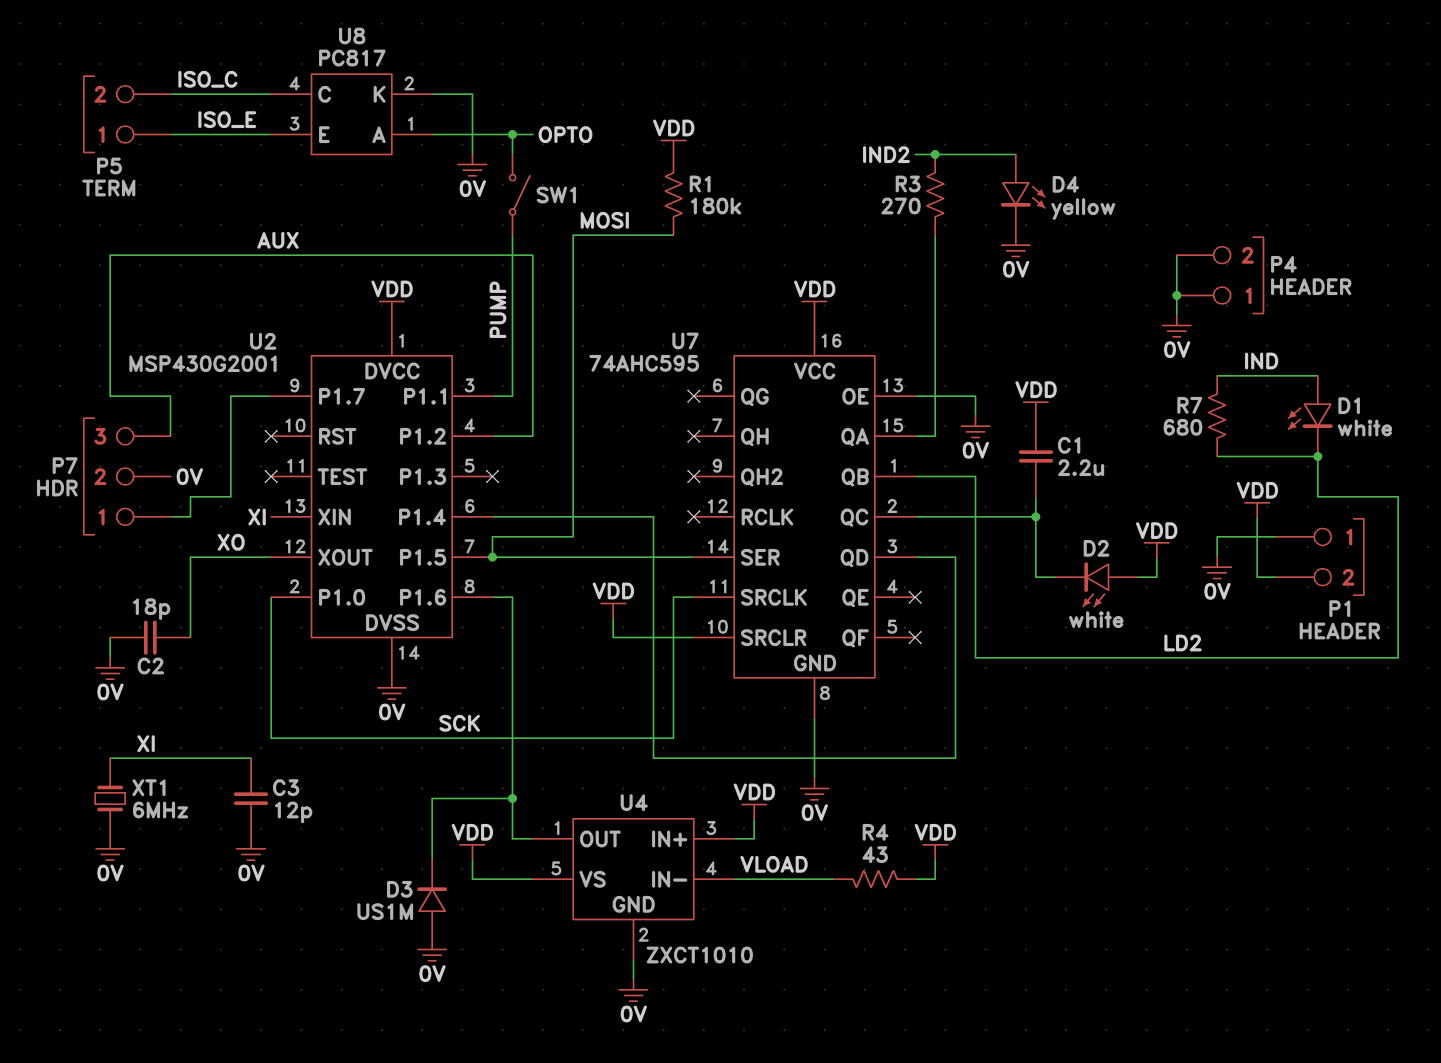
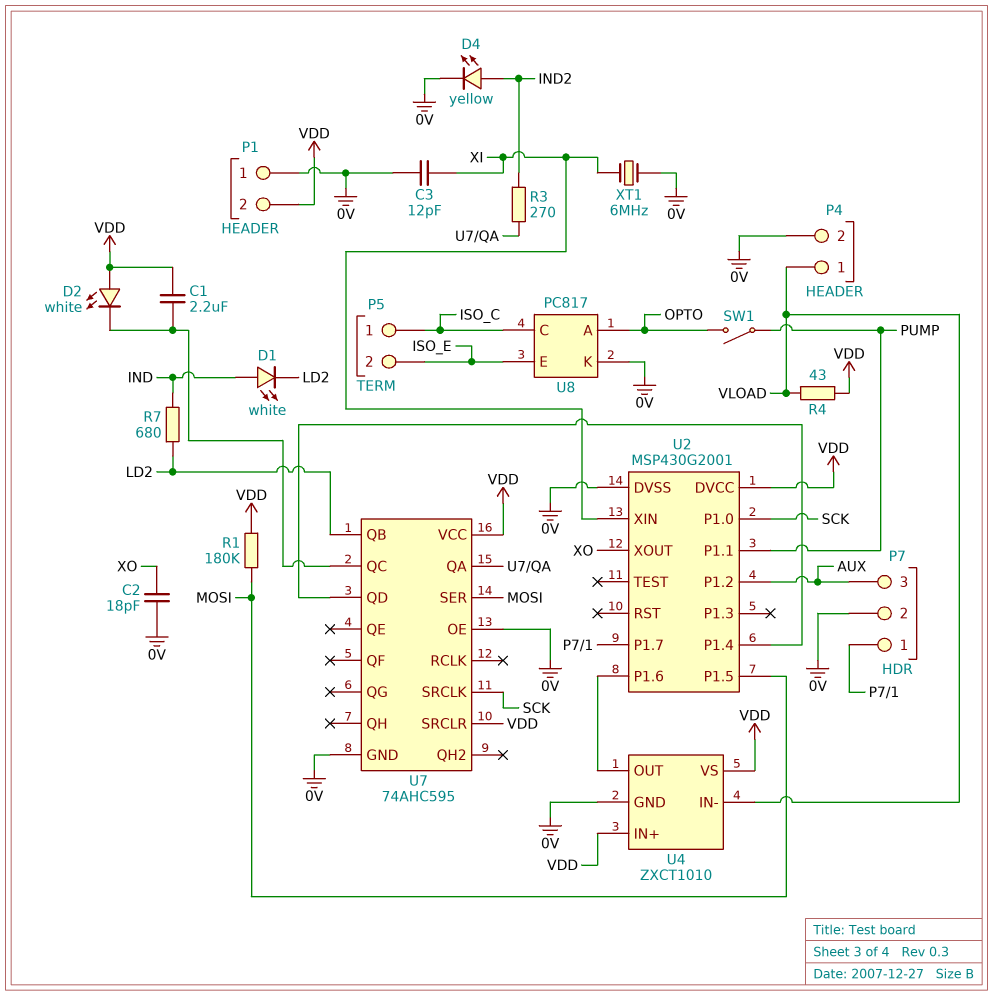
D3: diode US1M (A 0V, K U2/P1.6) -> none
P4 pin 1: 0V -> VLOAD
P5 pin 1: ISO_E -> ISO_C
P5 pin 2: ISO_C -> ISO_E

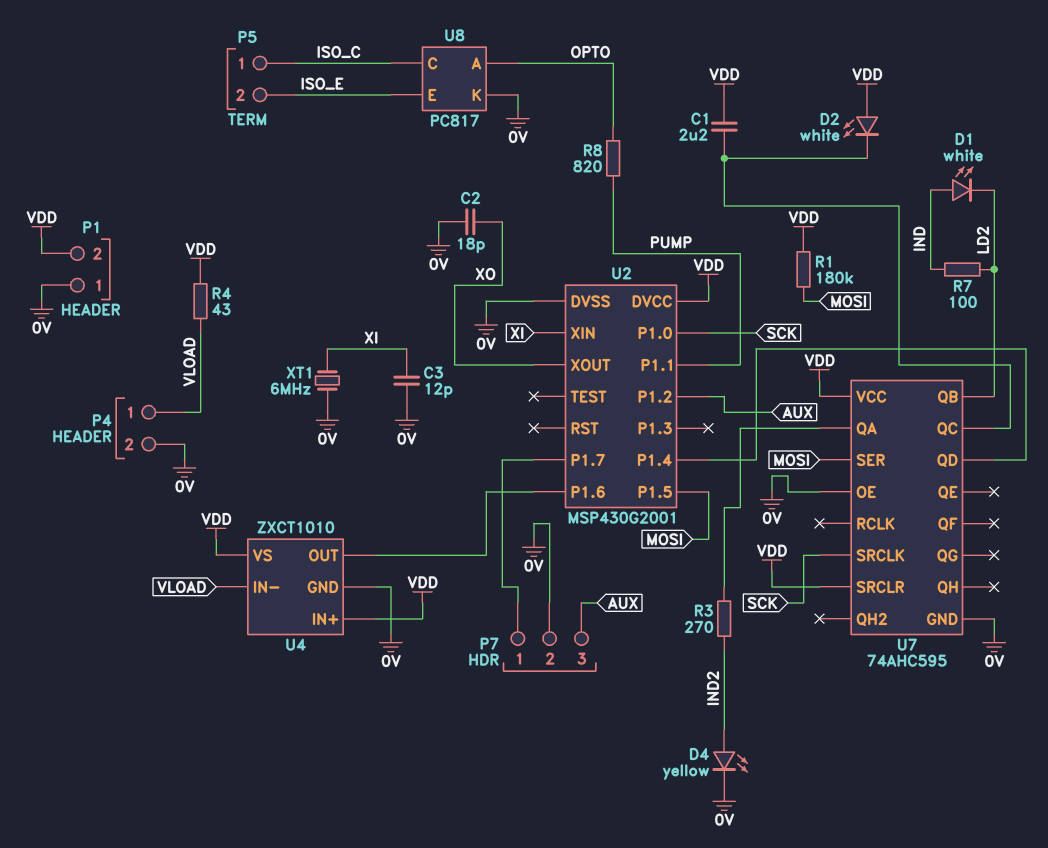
R7: 680 (IND, LD2) -> 100 (IND, LD2)
R8: none -> 820 (OPTO, PUMP)
SW1: switch (OPTO, PUMP) -> none

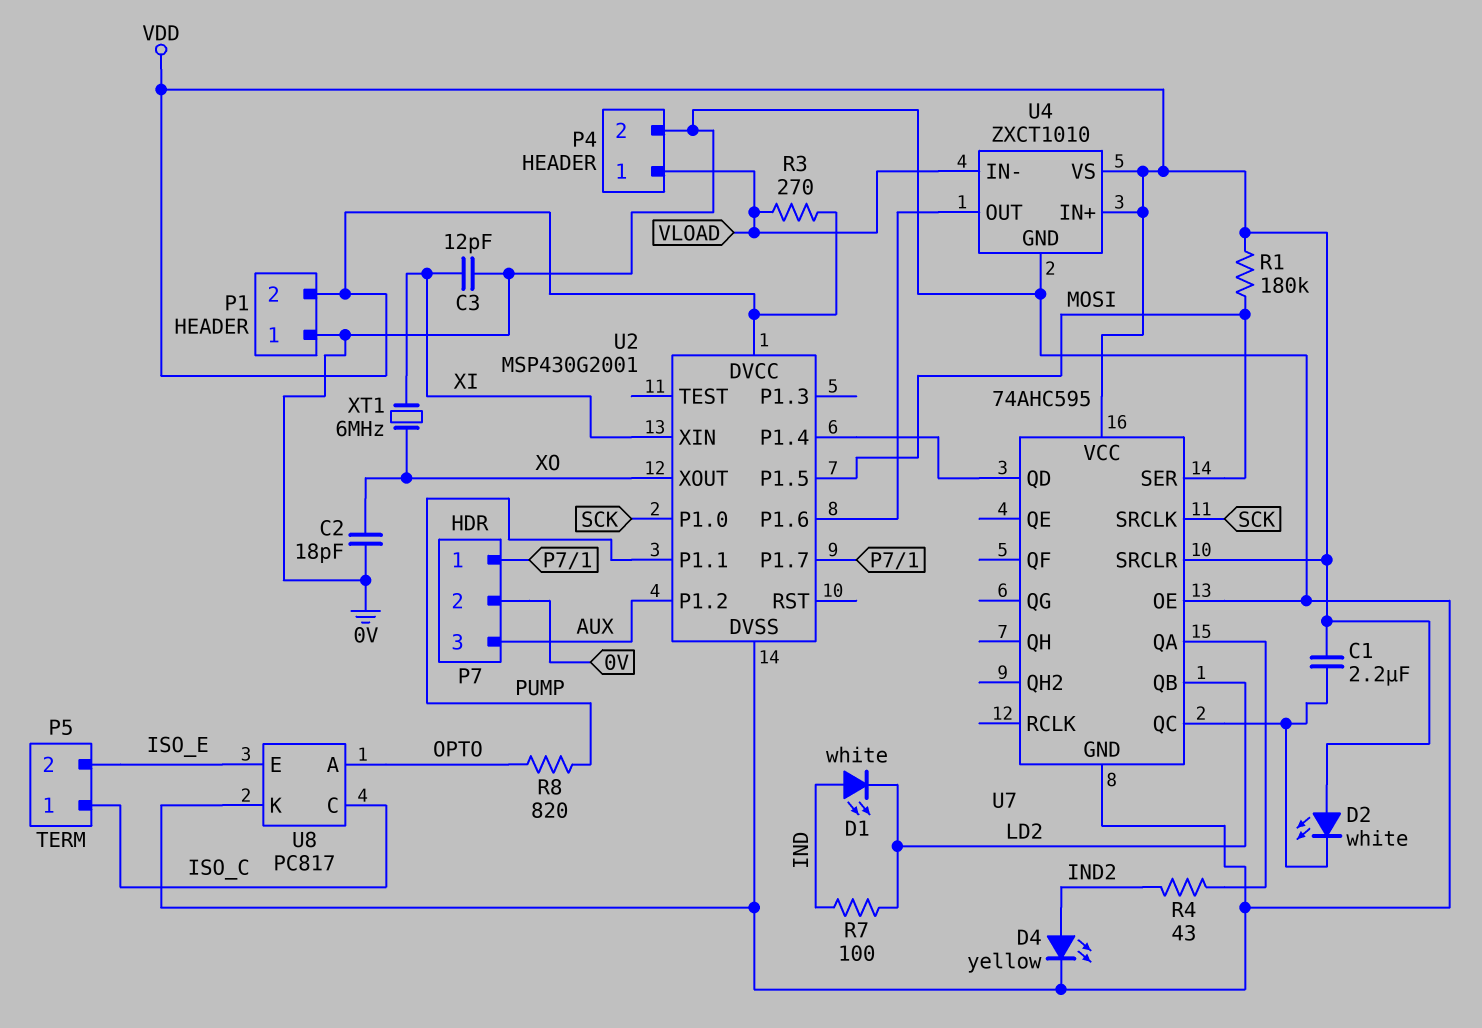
R3: 270 (IND2, U7/QA) -> 270 (VDD, VLOAD)
R4: 43 (VDD, VLOAD) -> 43 (IND2, U7/QA)
XT1: 6MHz (0V, XI) -> 6MHz (XI, XO)

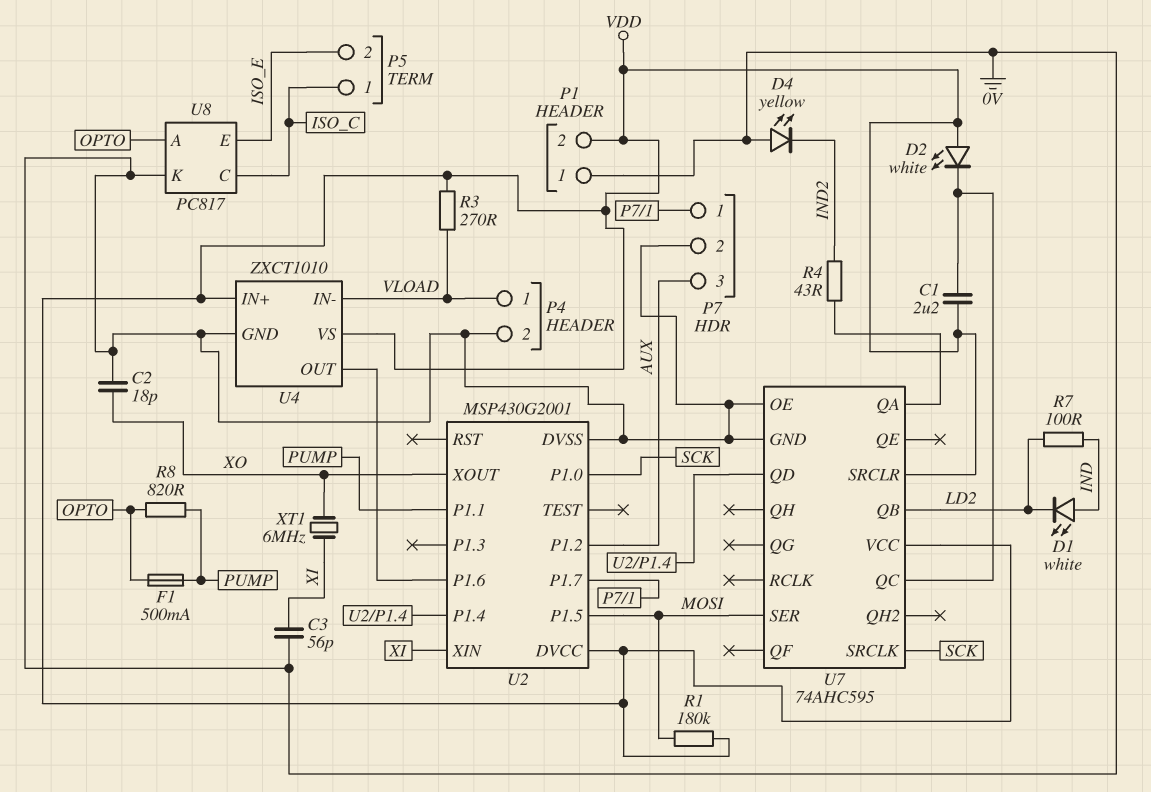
C3: 12pF (0V, XI) -> 56pF (0V, XI)
D4: LED yellow (A IND2, K 0V) -> LED yellow (A 0V, K IND2)
F1: none -> 500mA (OPTO, PUMP)

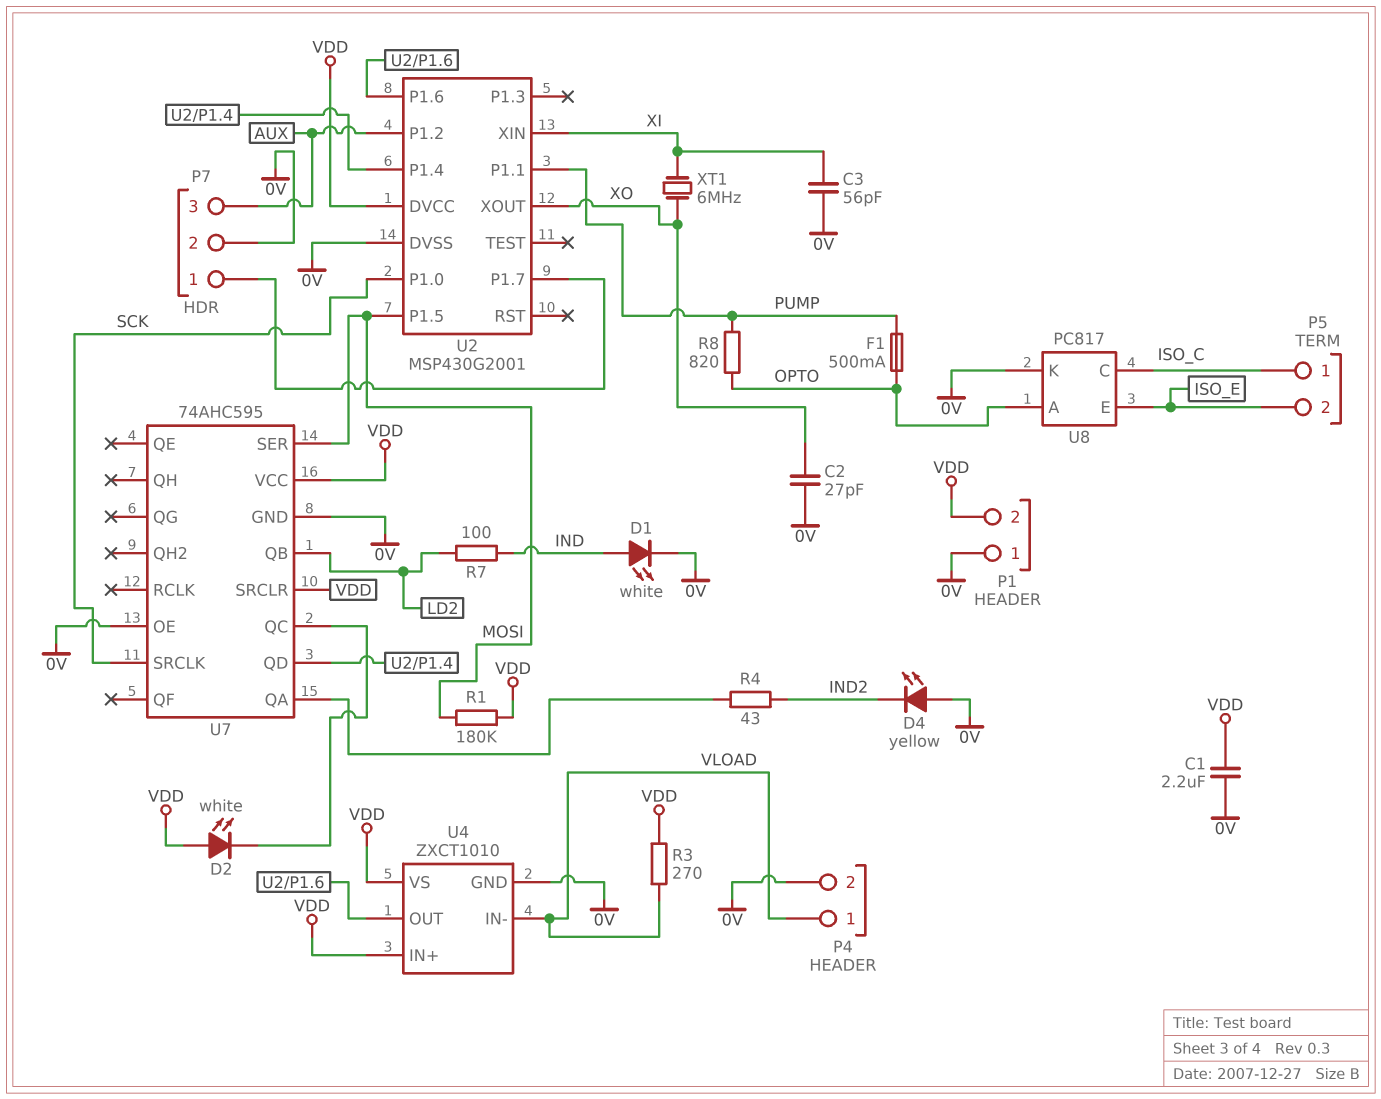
C1: 2.2uF (U7/QC, VDD) -> 2.2uF (0V, VDD)
C2: 18pF (0V, XO) -> 27pF (0V, XO)
D1: LED white (A IND, K LD2) -> LED white (A IND, K 0V)

